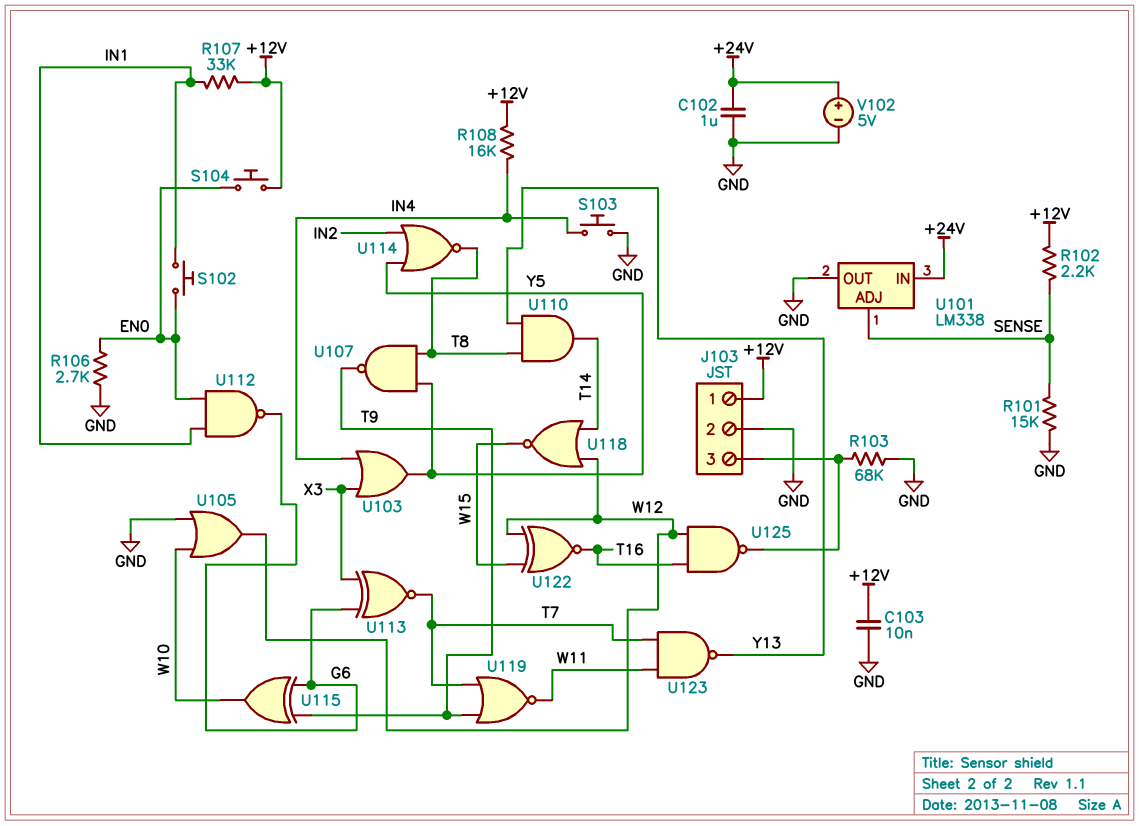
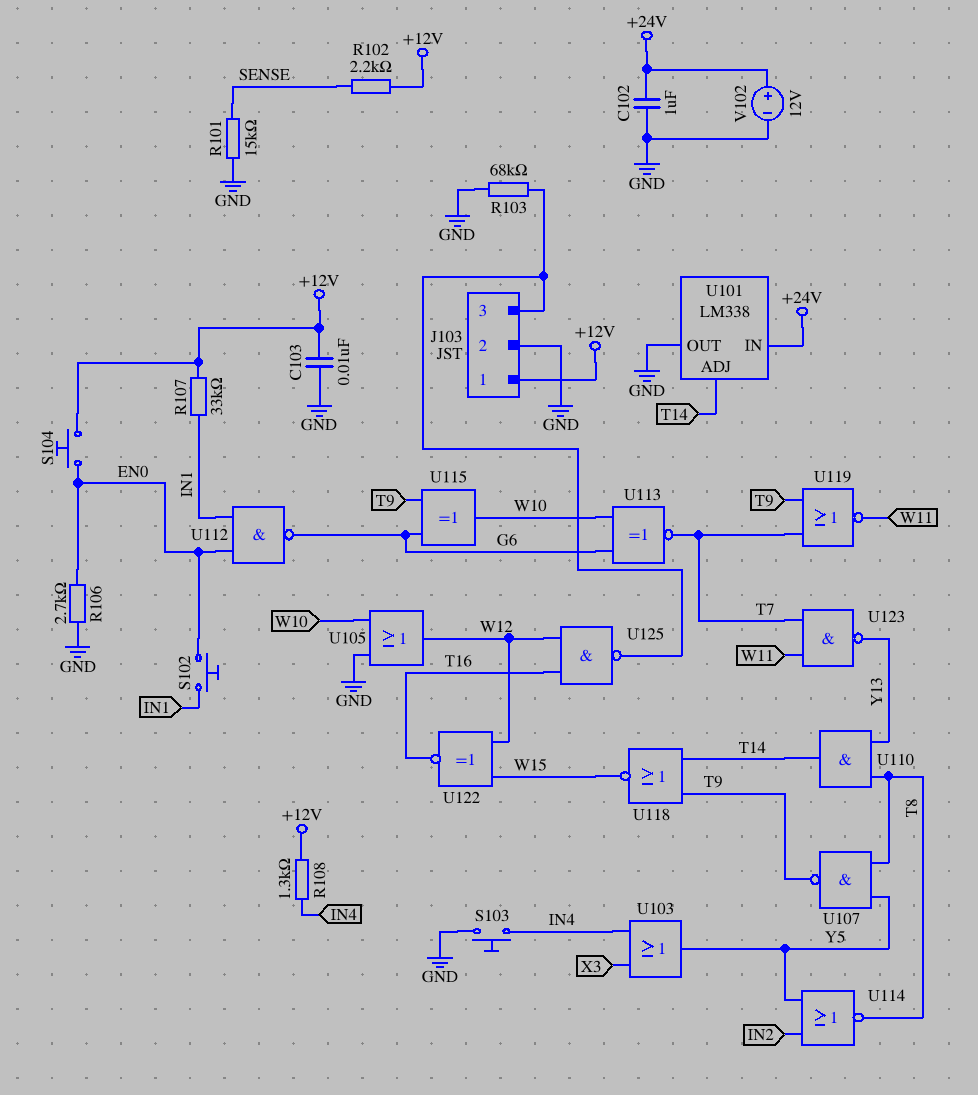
R108: 16k (+12V, IN4) -> 1.3k (+12V, IN4)
U101 pin ADJ: SENSE -> T14
U113: XNOR (in G6, in X3, out T7) -> XNOR (in G6, in W10, out T7)
U118: NOR (in T14, in W12, out W15) -> NOR (in T9, in T14, out W15)
V102: 5V (plus +24V, minus GND) -> 12V (plus +24V, minus GND)

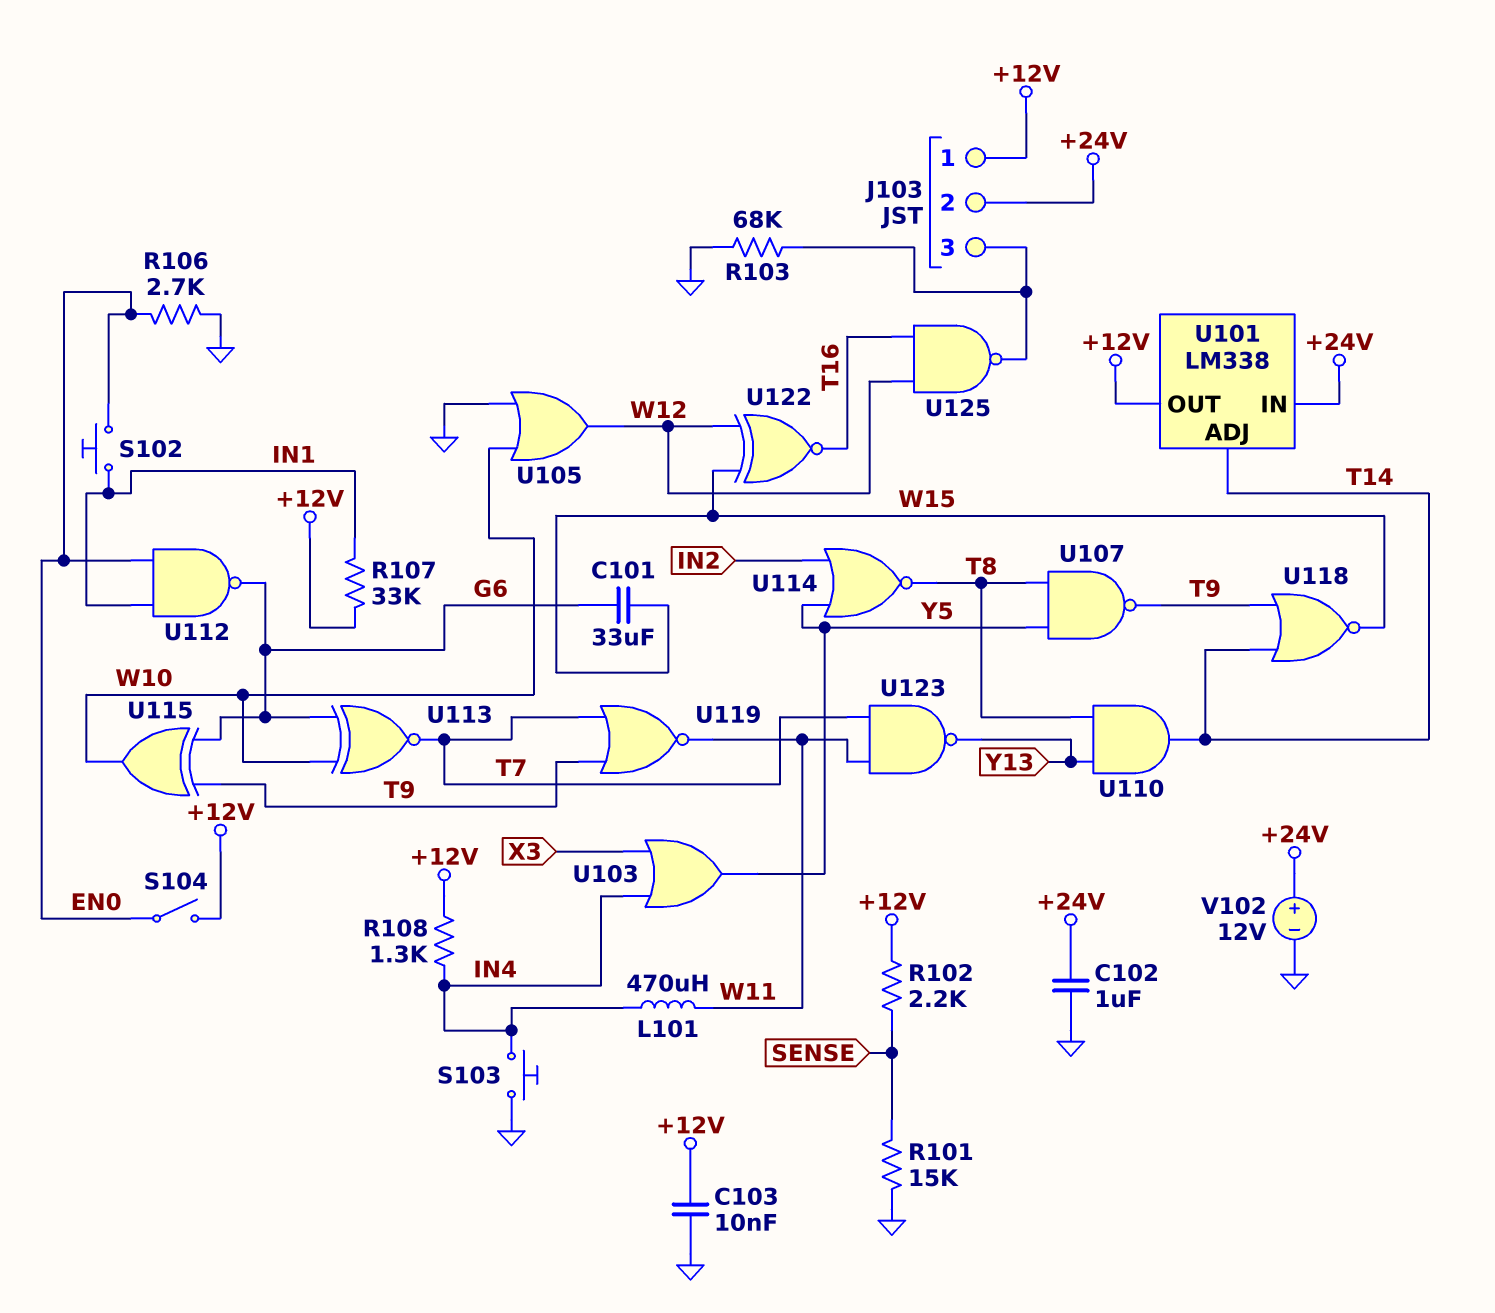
C101: none -> 33uF (G6, W15)
J103 pin 2: GND -> +24V
L101: none -> 470uH (IN4, W11)
S104: button (+12V, EN0) -> switch (+12V, EN0)
U101 pin OUT: GND -> +12V

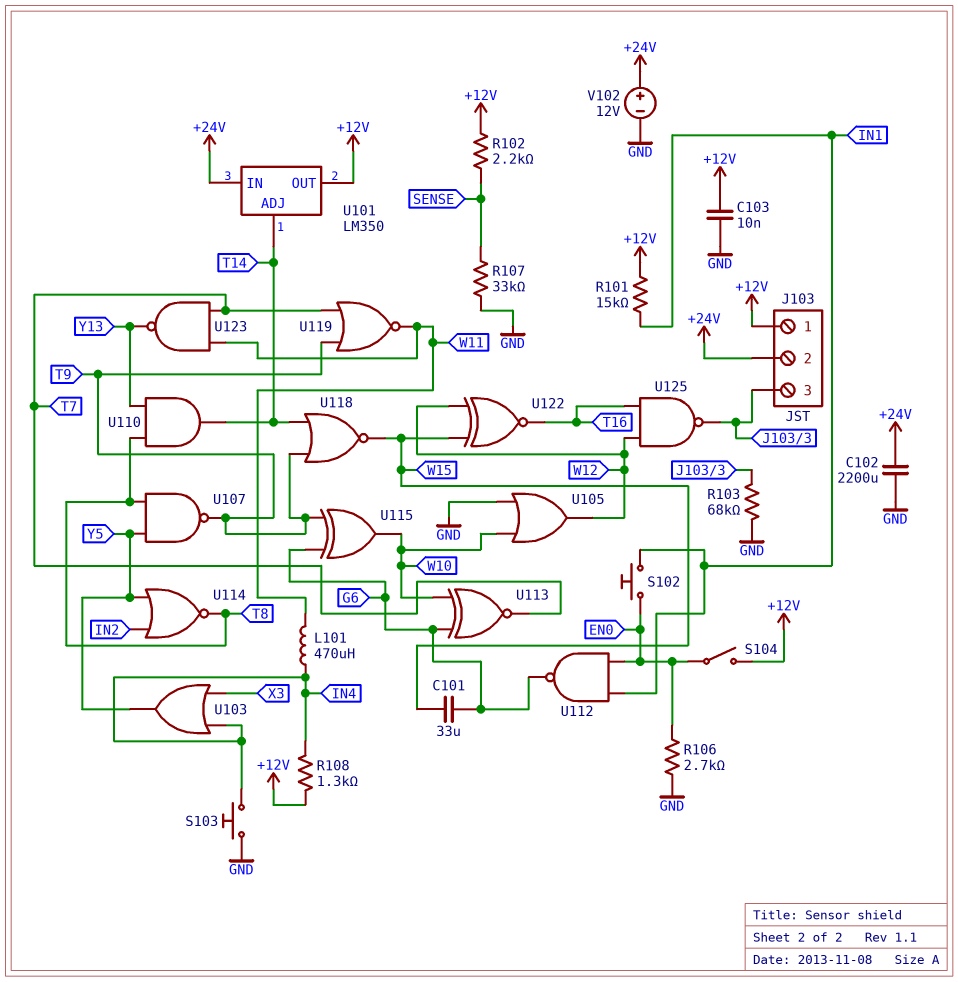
C102: 1uF (+24V, GND) -> 2200uF (+24V, GND)
R101: 15k (GND, SENSE) -> 15k (+12V, IN1)
R107: 33k (+12V, IN1) -> 33k (GND, SENSE)
U101: LM338 -> LM350

